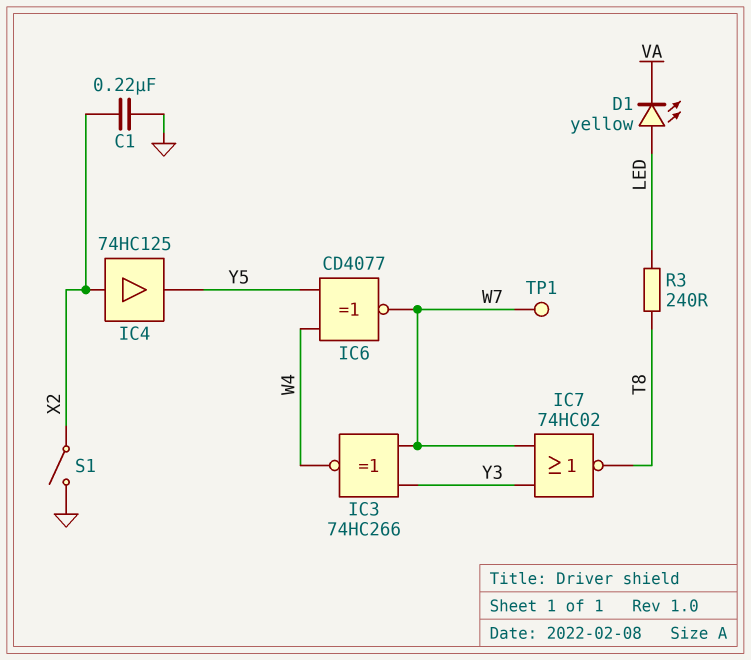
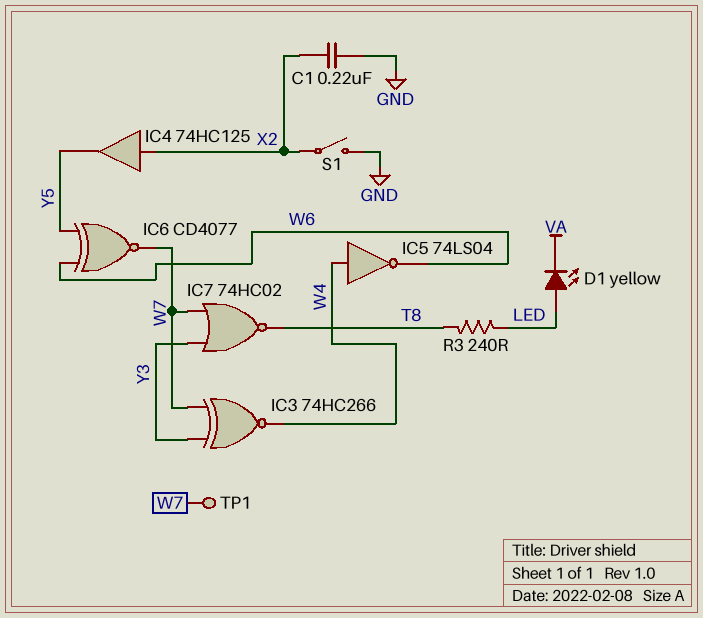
IC5: none -> NOT 74LS04 (in W4, out W6)
IC6: XNOR CD4077 (in W4, in Y5, out W7) -> XNOR CD4077 (in W6, in Y5, out W7)

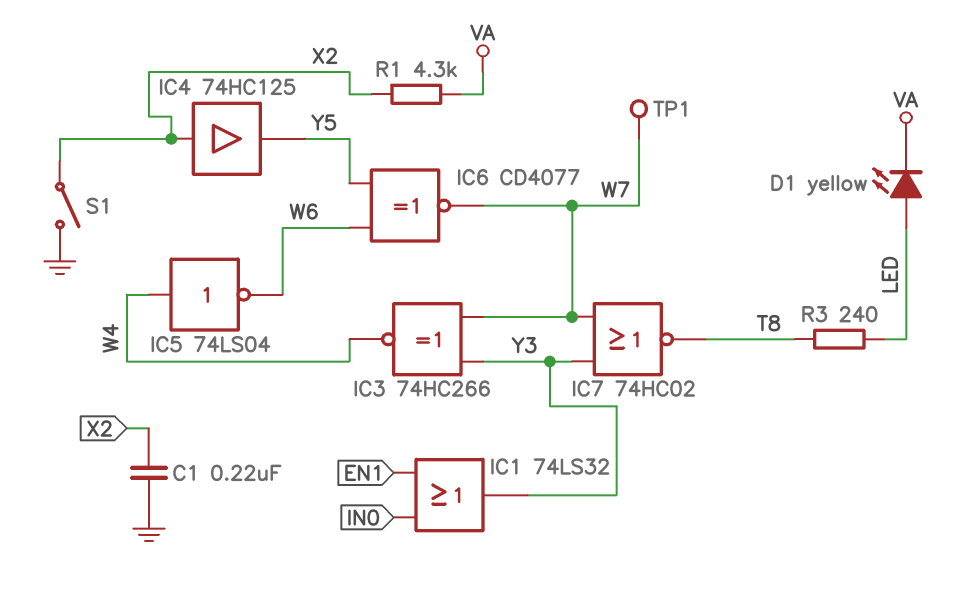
IC1: none -> OR 74LS32 (in EN1, in IN0, out Y3)
R1: none -> 4.3k (VA, X2)

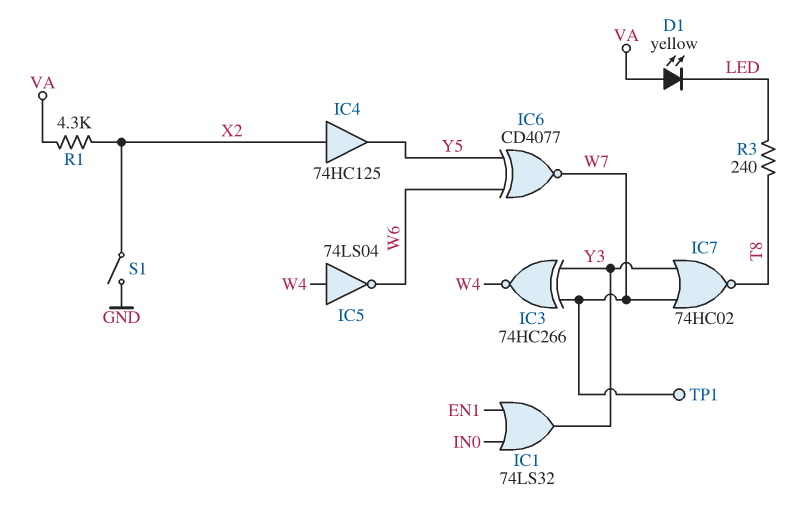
C1: 220nF (GND, X2) -> none
D1: LED yellow (A LED, K VA) -> LED yellow (A VA, K LED)

